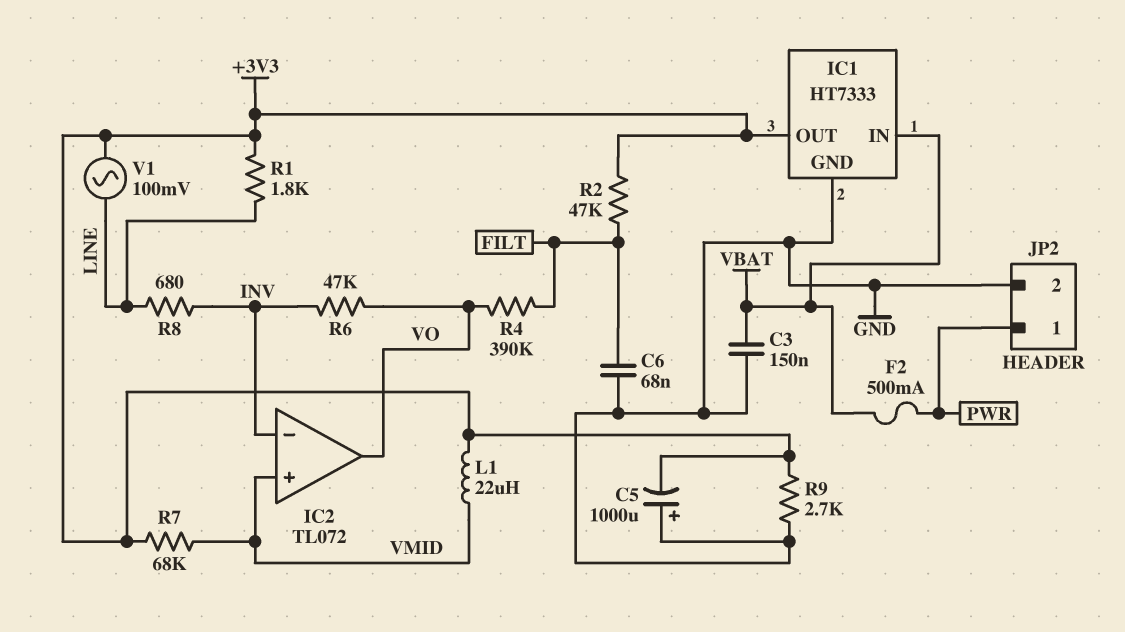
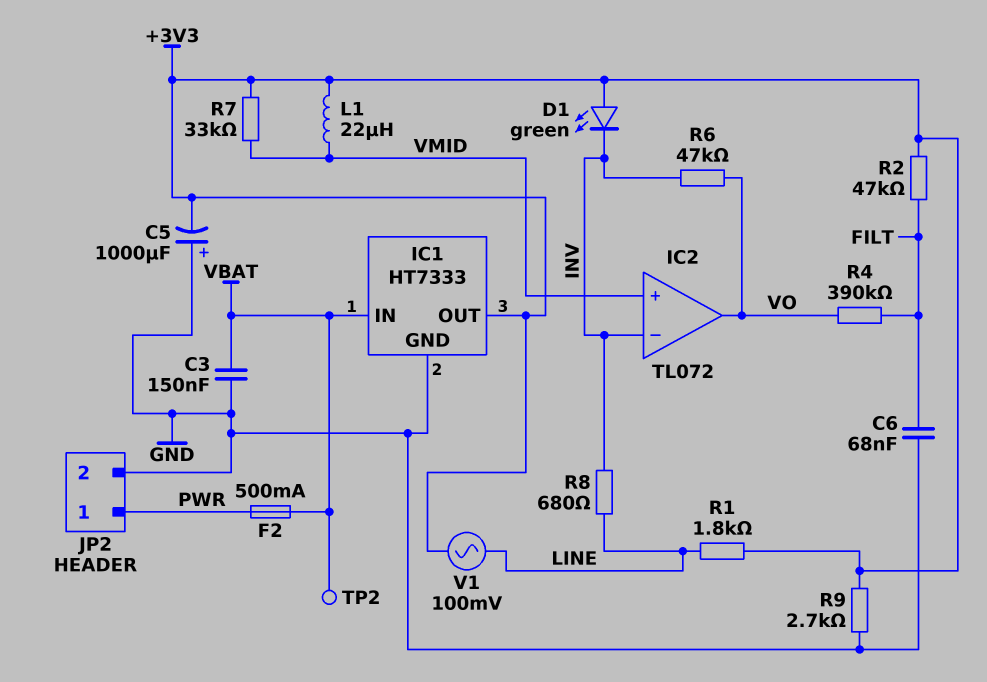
D1: none -> LED green (A +3V3, K INV)
R7: 68k (+3V3, VMID) -> 33k (+3V3, VMID)
TP2: none -> test point (VBAT)

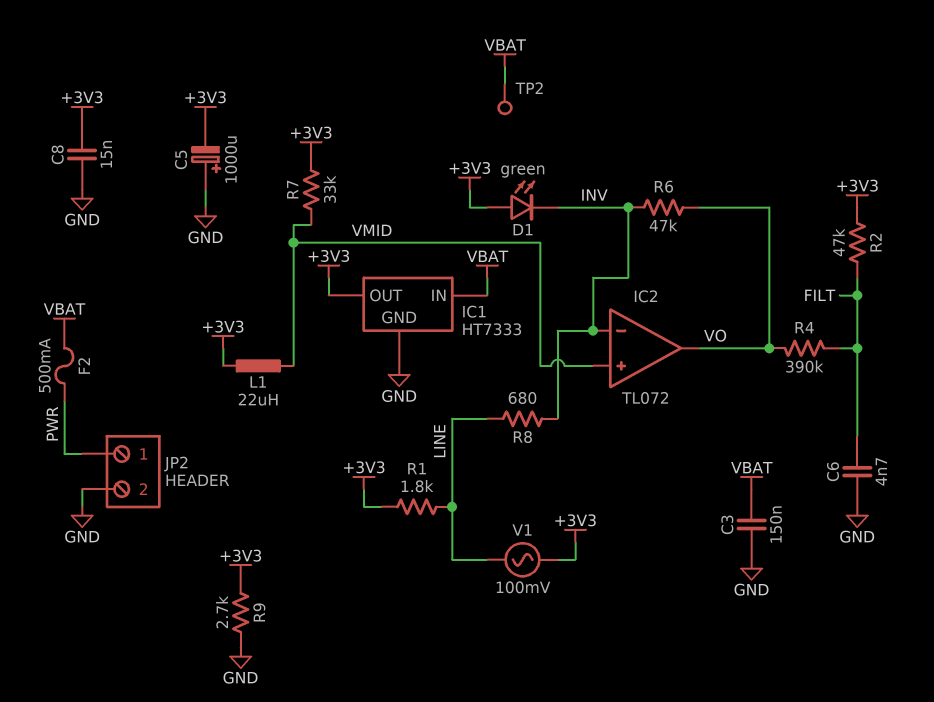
C6: 68nF (FILT, GND) -> 4.7nF (FILT, GND)
C8: none -> 15nF (+3V3, GND)

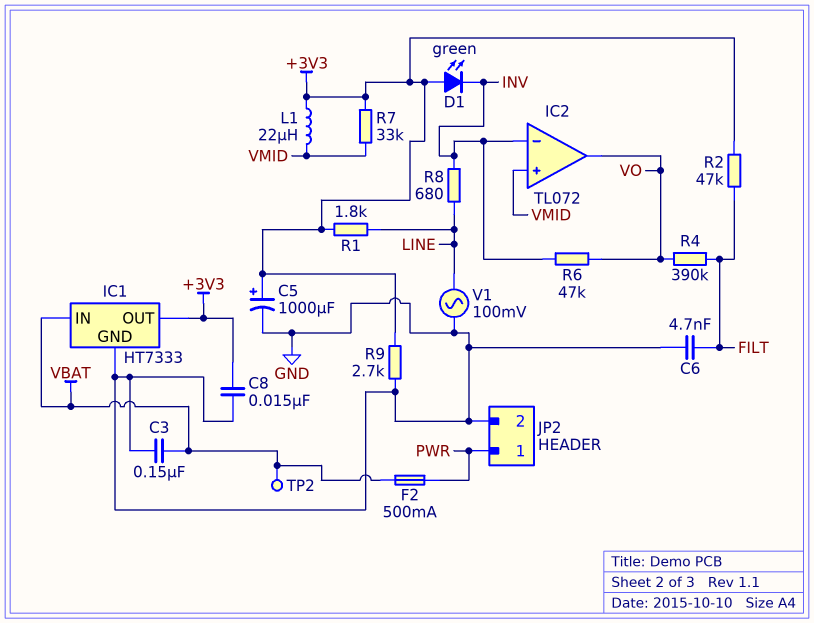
C5: 1000uF (plus GND, minus +3V3) -> 1000uF (plus +3V3, minus GND)
V1: AC 100mV (+3V3, LINE) -> AC 100mV (GND, LINE)

